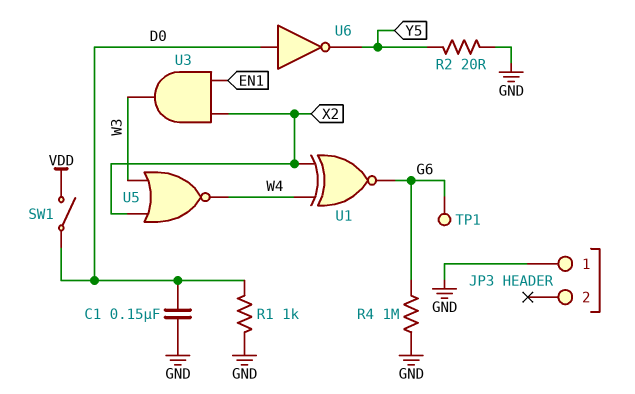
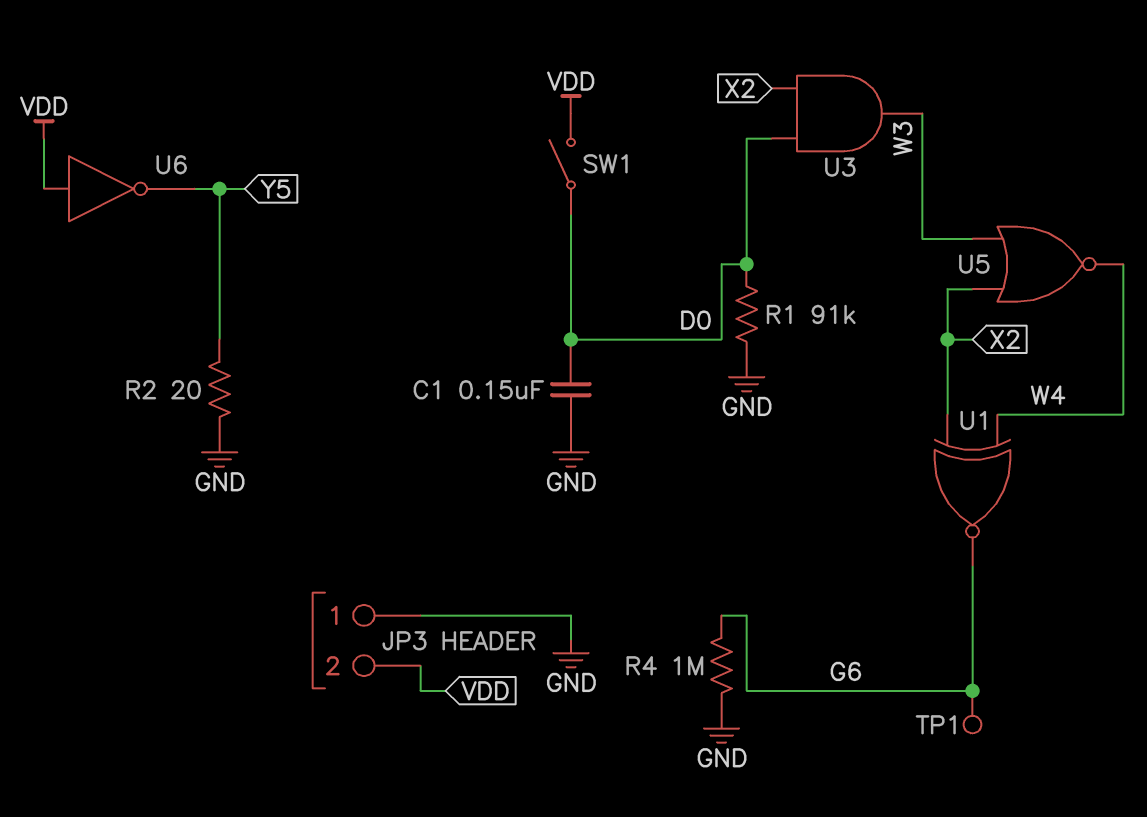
JP3 pin 2: none -> VDD
R1: 1k (D0, GND) -> 91k (D0, GND)
U3: AND (in EN1, in X2, out W3) -> AND (in D0, in X2, out W3)
U6: NOT (in D0, out Y5) -> NOT (in VDD, out Y5)

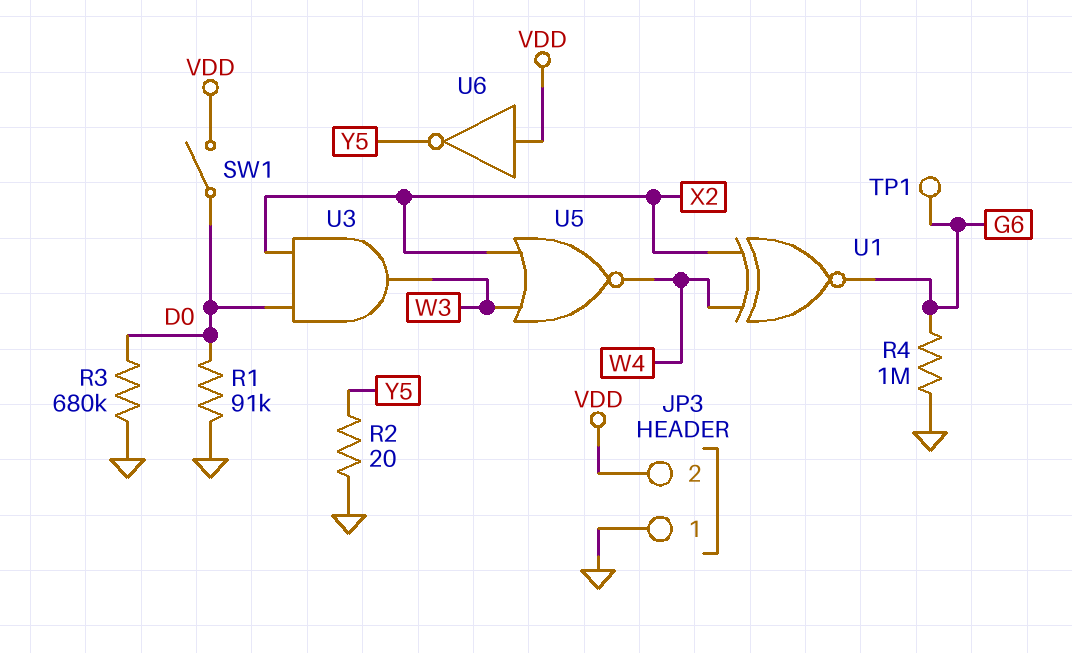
C1: 150nF (D0, GND) -> none
R3: none -> 680k (D0, GND)

